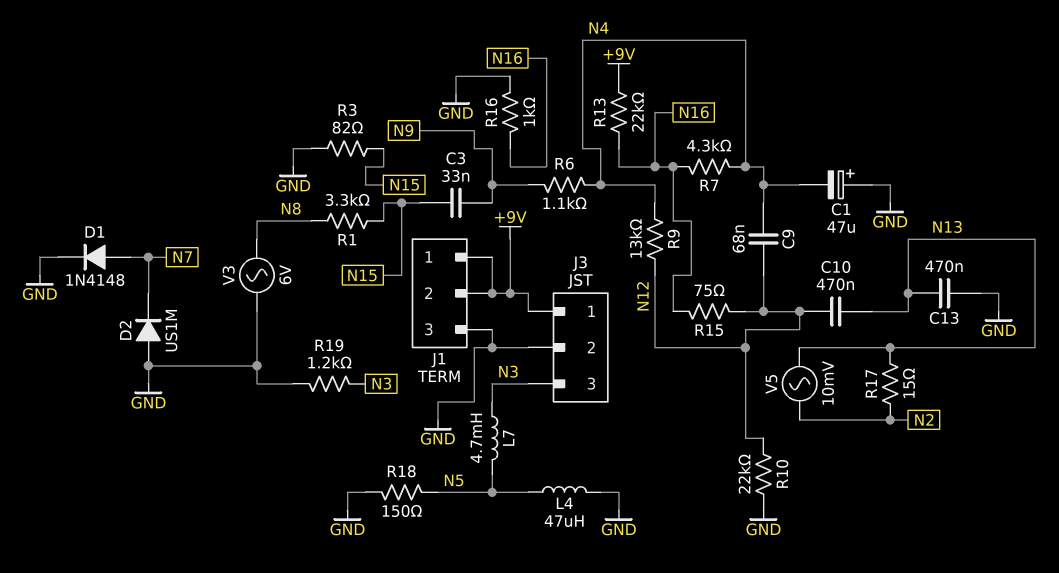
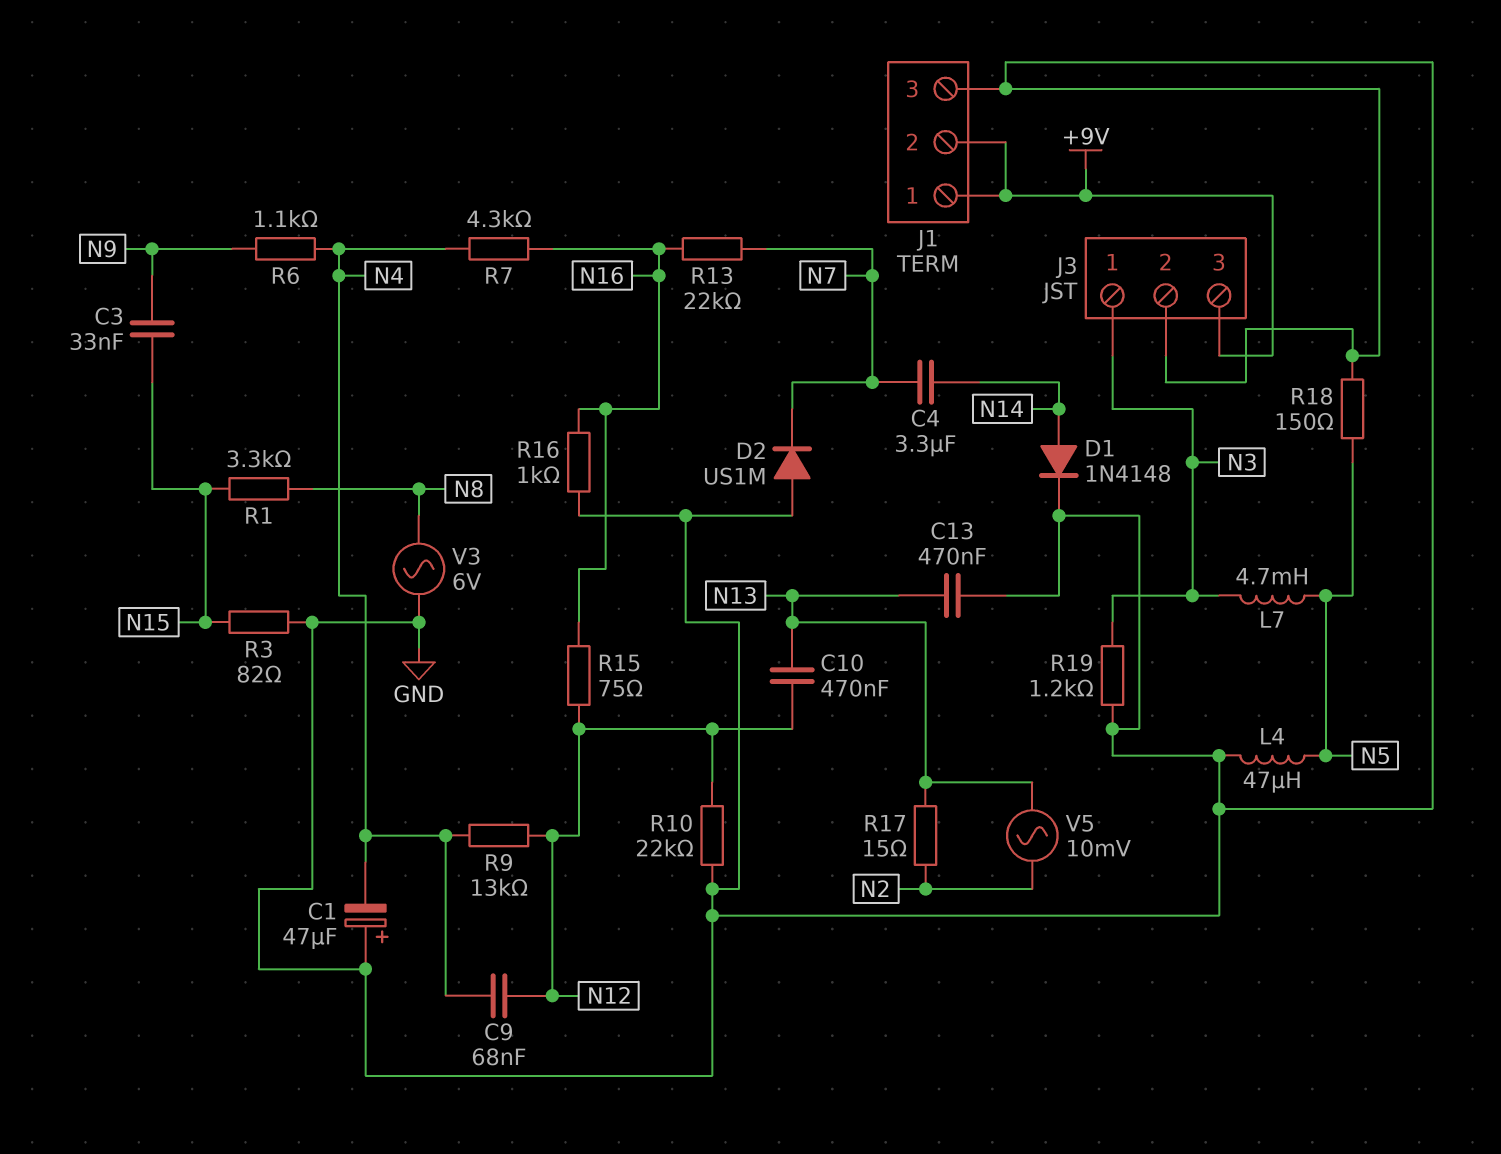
C4: none -> 3.3uF (N7, N14)
D1: diode 1N4148 (A N7, K GND) -> diode 1N4148 (A N14, K GND)
J3 pin 1: +9V -> N3
J3 pin 3: N3 -> +9V
R13: 22k (+9V, N16) -> 22k (N7, N16)

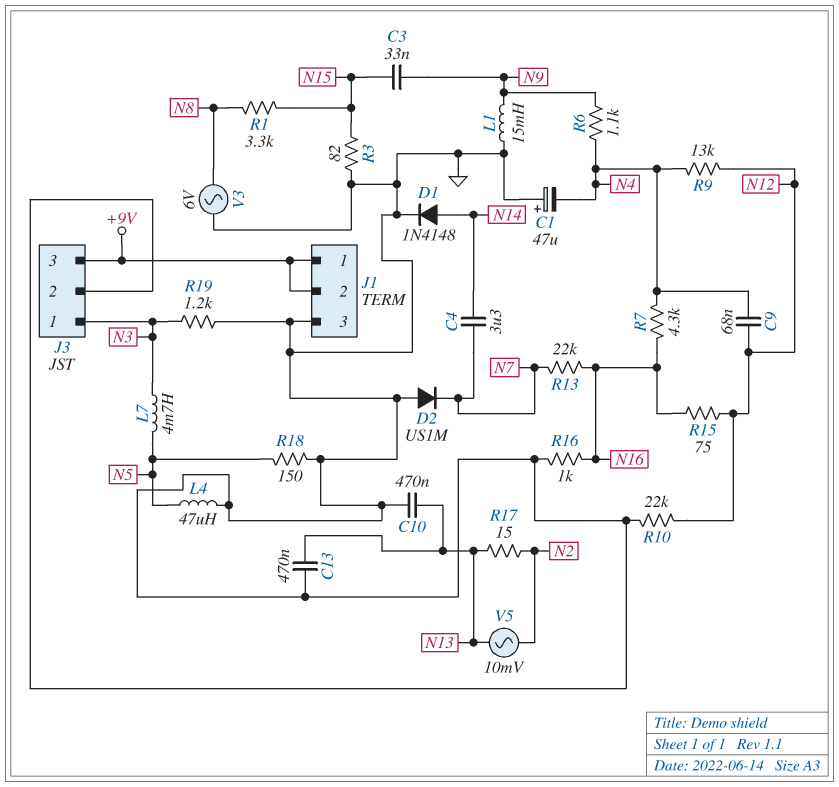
C10: 470nF (N12, N13) -> 470nF (GND, N13)
L1: none -> 15mH (GND, N9)

